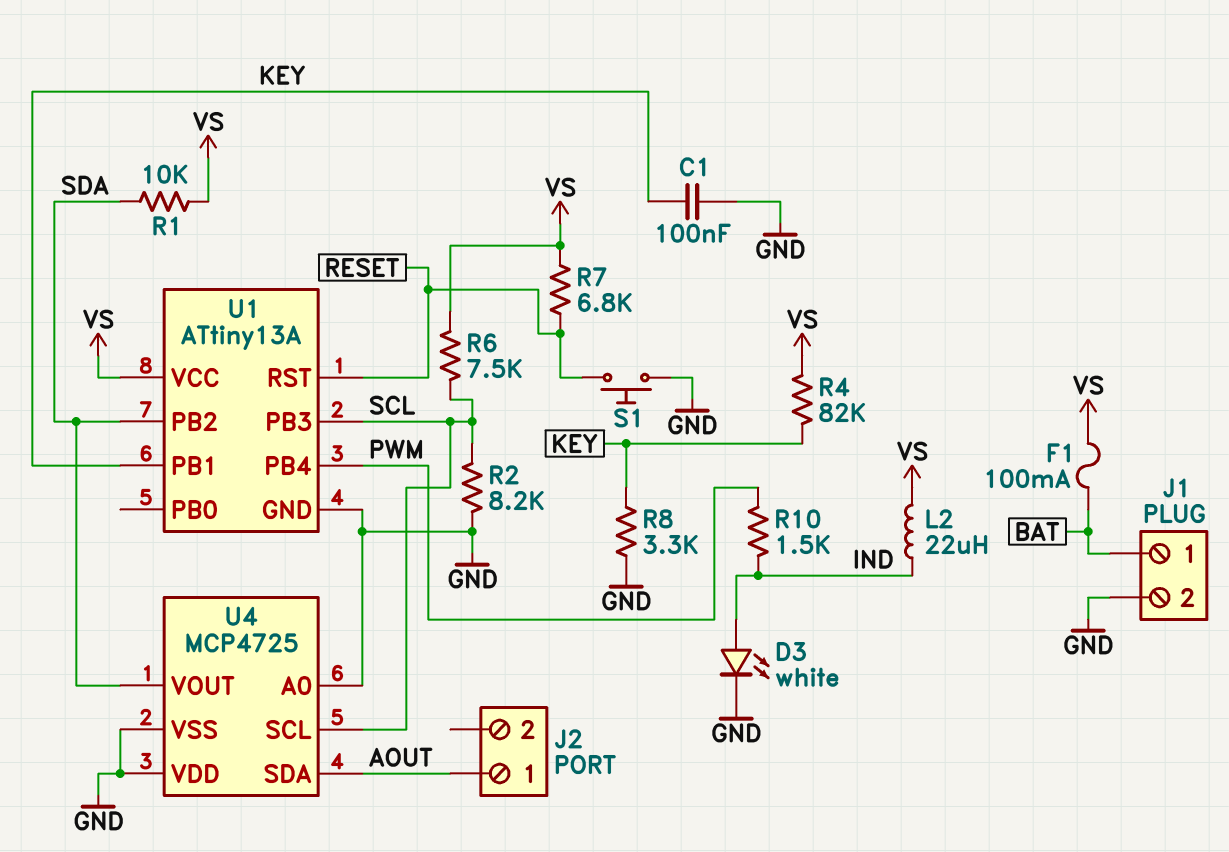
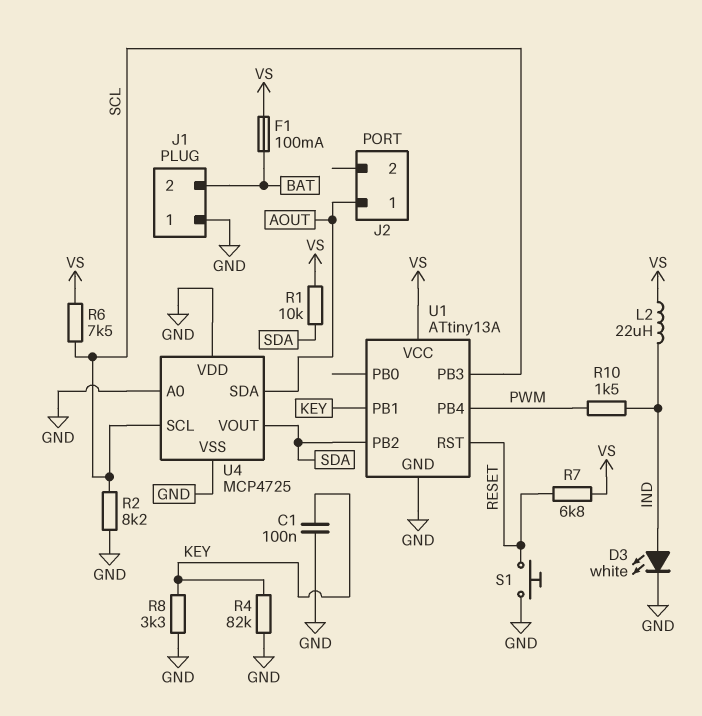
J1 pin 1: BAT -> GND
J1 pin 2: GND -> BAT
R4: 82k (KEY, VS) -> 82k (GND, KEY)

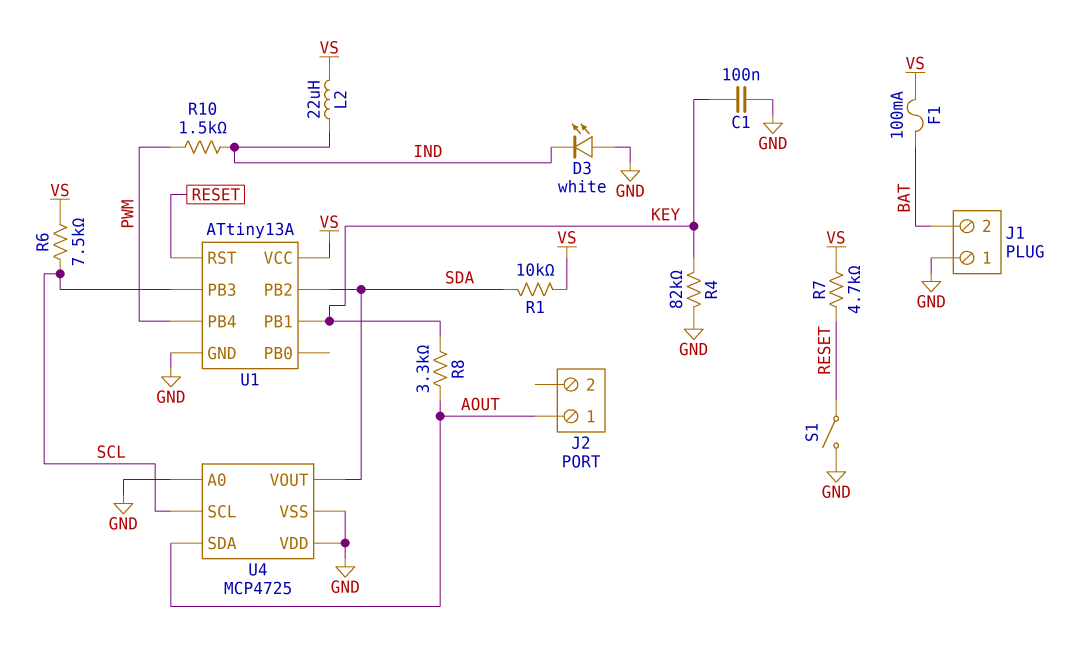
D3: LED white (A IND, K GND) -> LED white (A GND, K IND)
R2: 8.2k (GND, SCL) -> none
R7: 6.8k (RESET, VS) -> 4.7k (RESET, VS)
R8: 3.3k (GND, KEY) -> 3.3k (AOUT, KEY)
S1: button (GND, RESET) -> switch (GND, RESET)

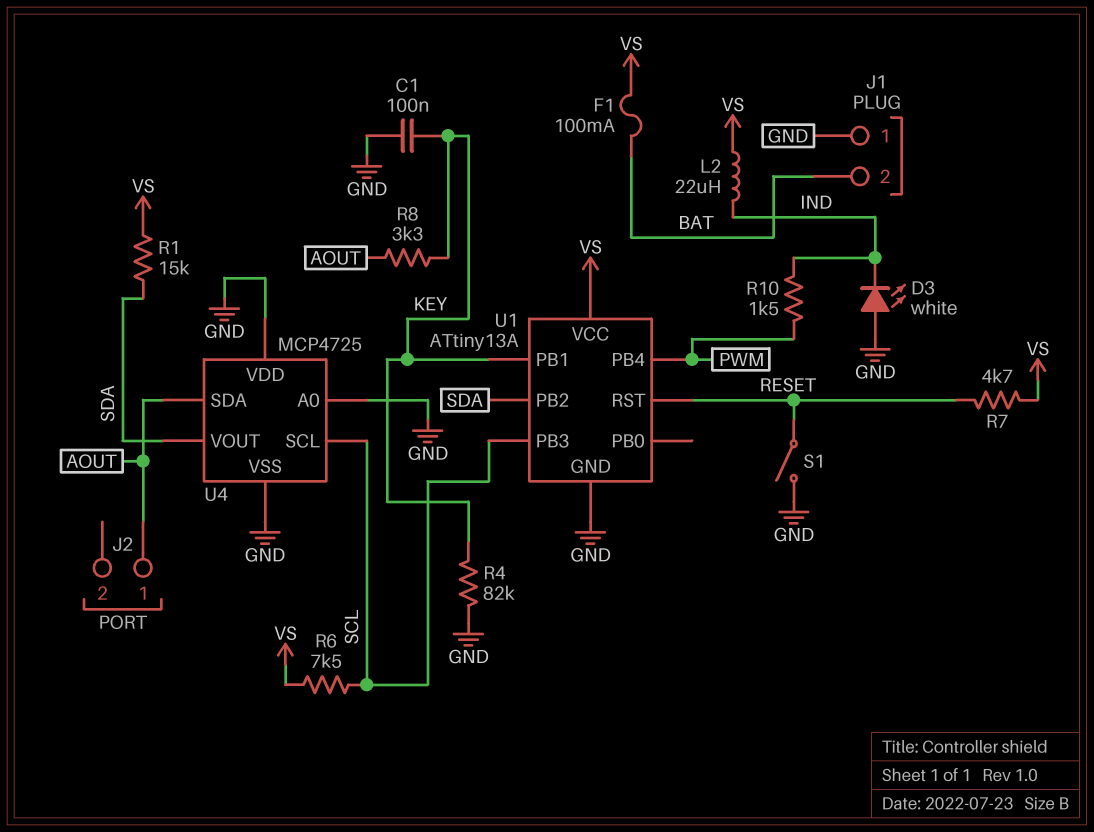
R1: 10k (SDA, VS) -> 15k (SDA, VS)

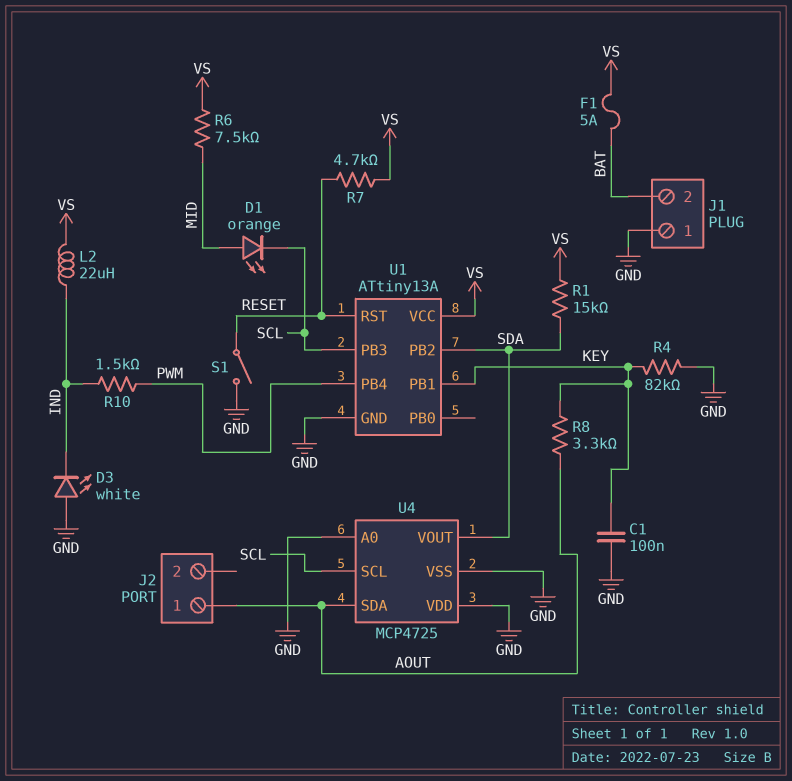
D1: none -> LED orange (A MID, K SCL)
F1: 100mA (BAT, VS) -> 5A (BAT, VS)
R6: 7.5k (SCL, VS) -> 7.5k (MID, VS)

